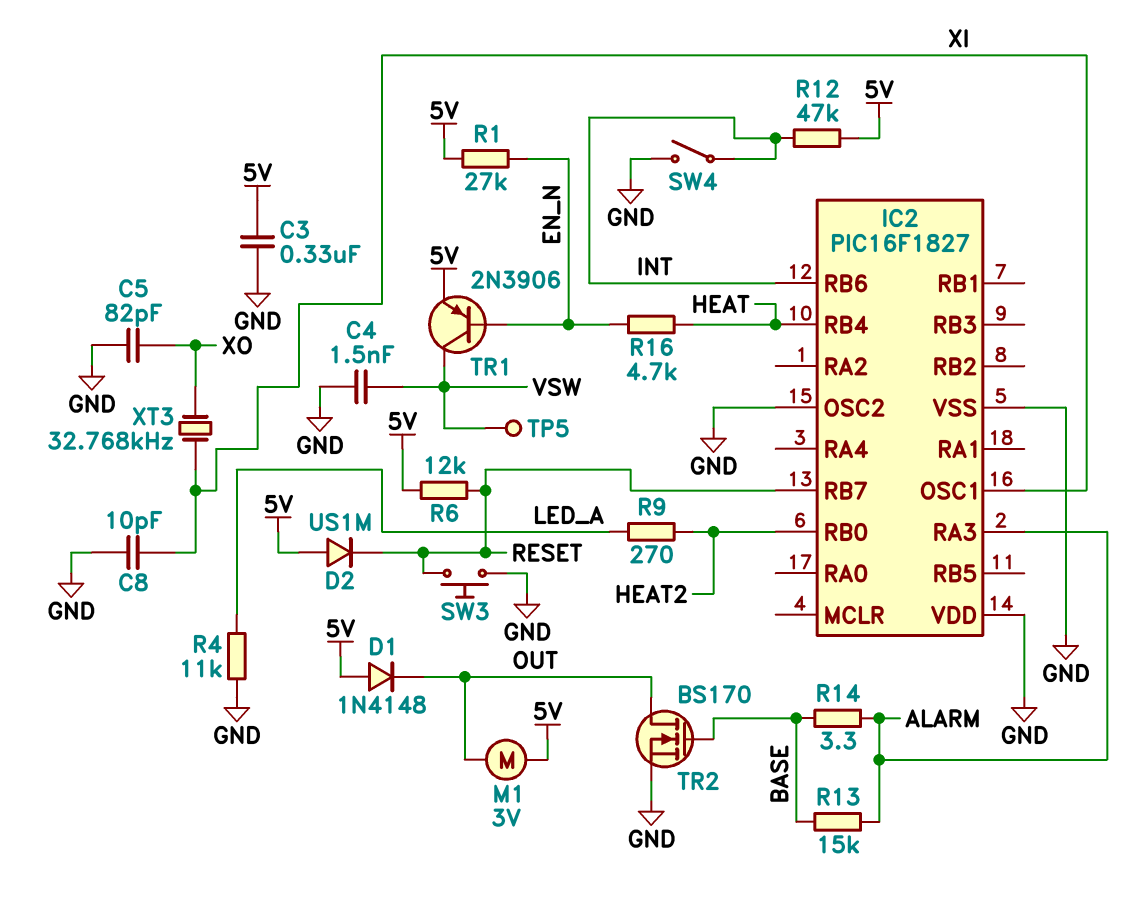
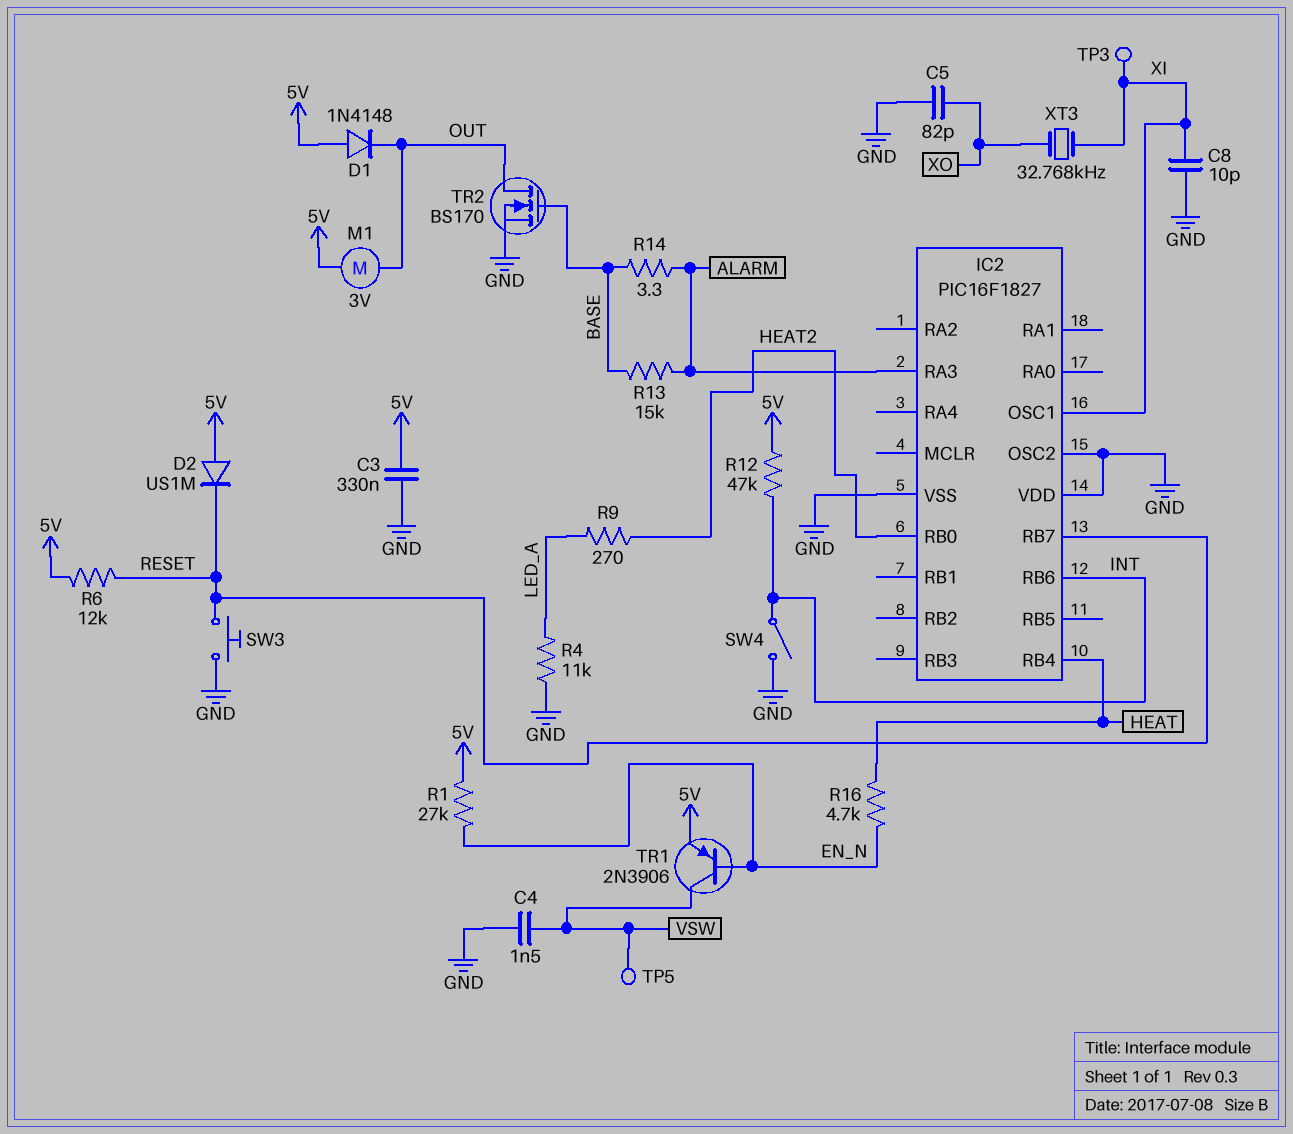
TP3: none -> test point (XI)

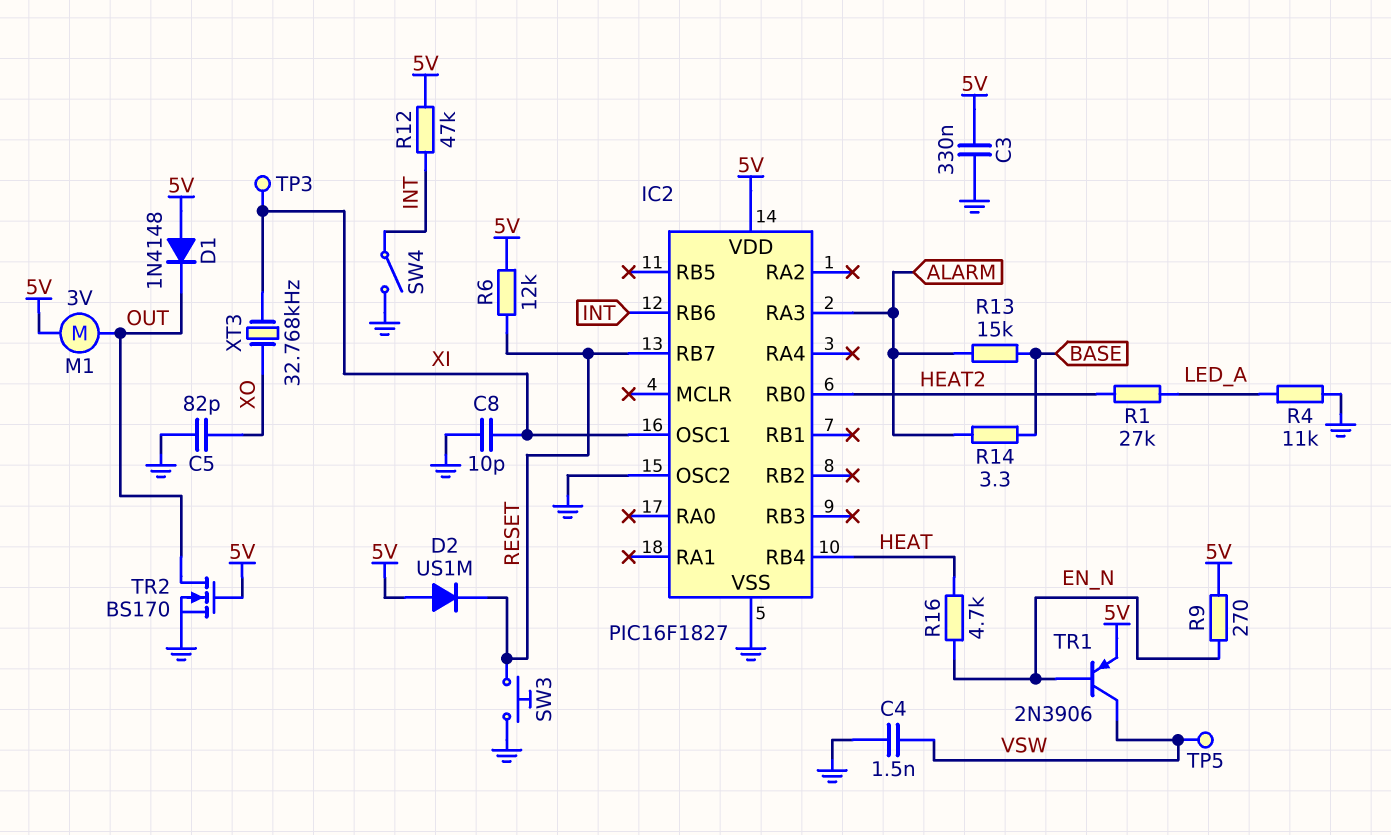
IC2 pin VDD: GND -> 5V
R1: 27k (5V, EN_N) -> 27k (HEAT2, LED_A)
R9: 270 (HEAT2, LED_A) -> 270 (5V, EN_N)
TR2: NMOS BS170 (G BASE, D OUT, S GND) -> NMOS BS170 (G 5V, D OUT, S GND)

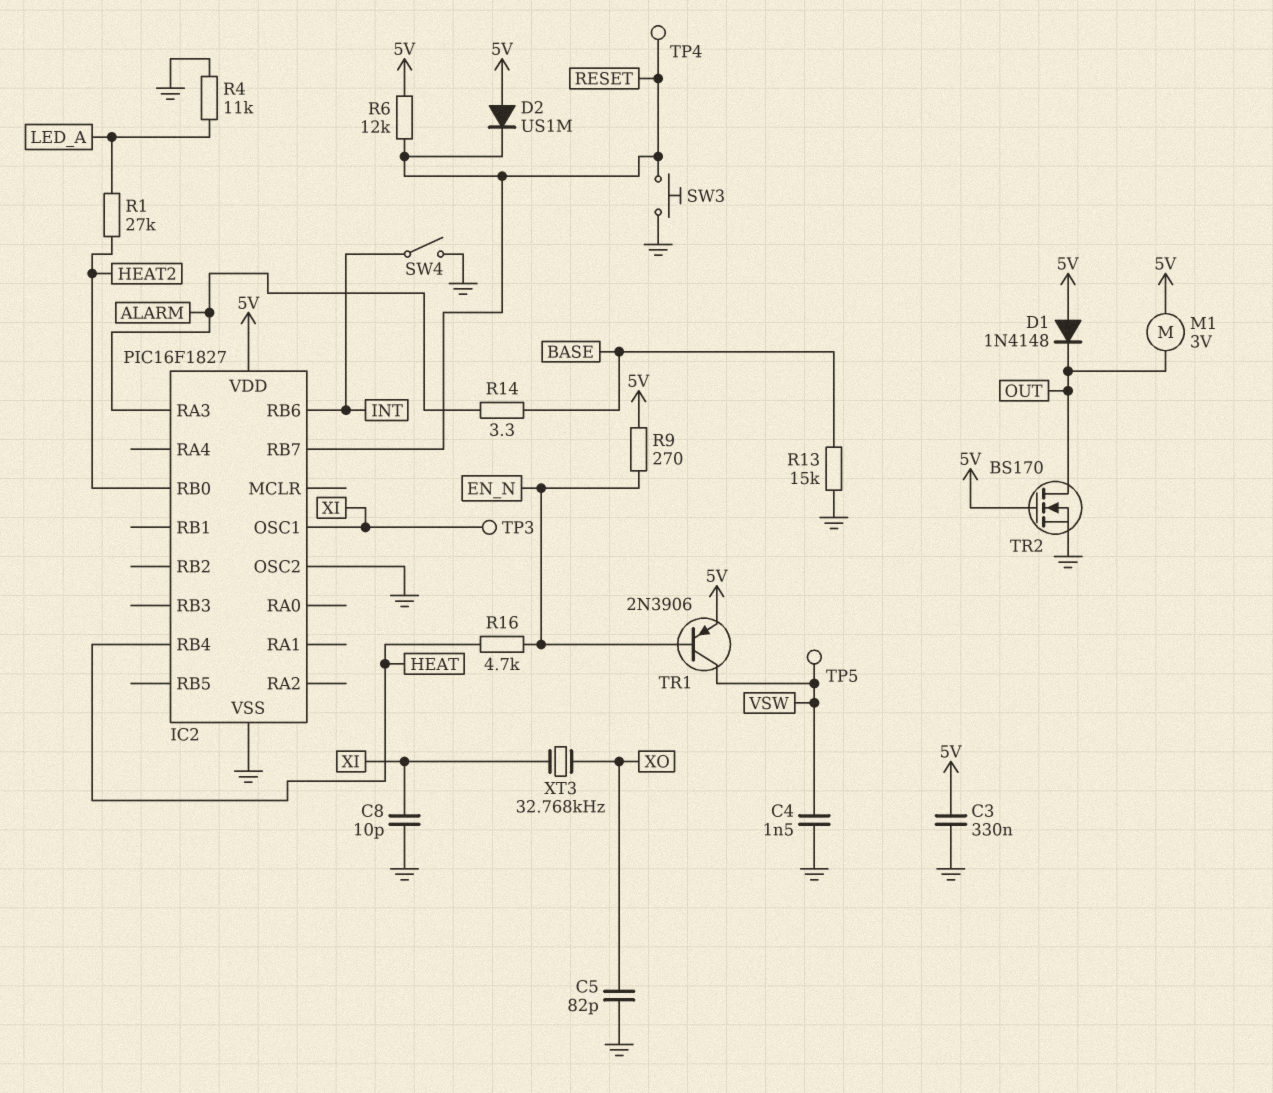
R12: 47k (5V, INT) -> none
R13: 15k (ALARM, BASE) -> 15k (BASE, GND)
TP4: none -> test point (RESET)

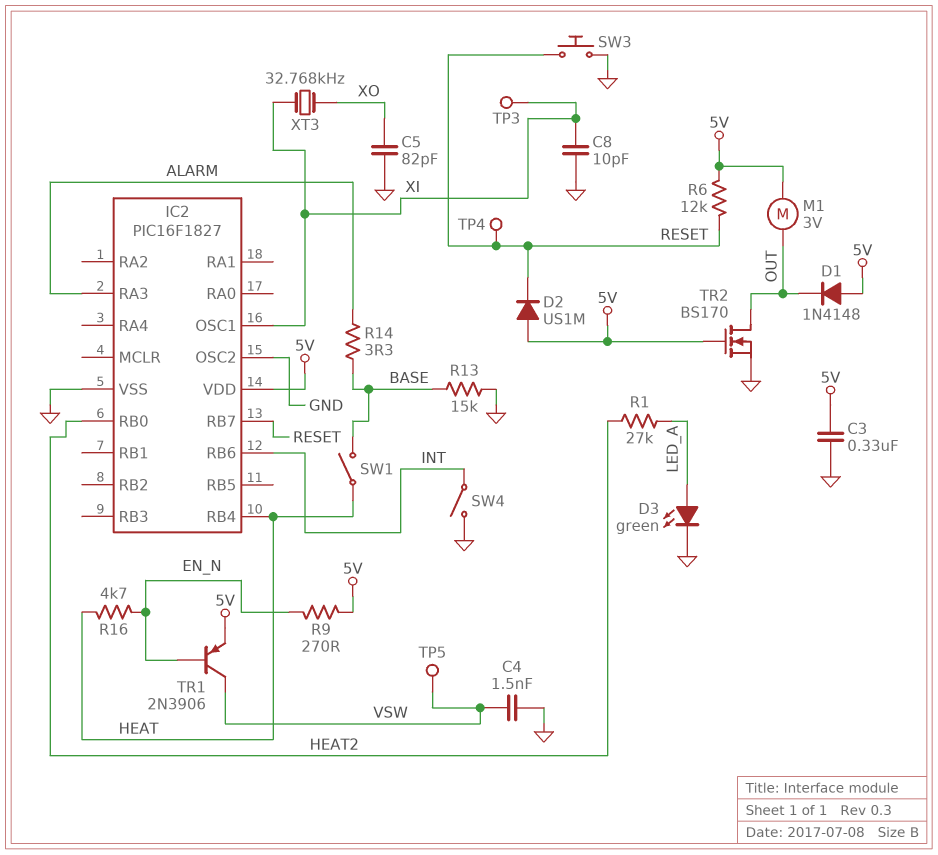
D3: none -> LED green (A LED_A, K GND)
R4: 11k (GND, LED_A) -> none
SW1: none -> switch (BASE, HEAT)

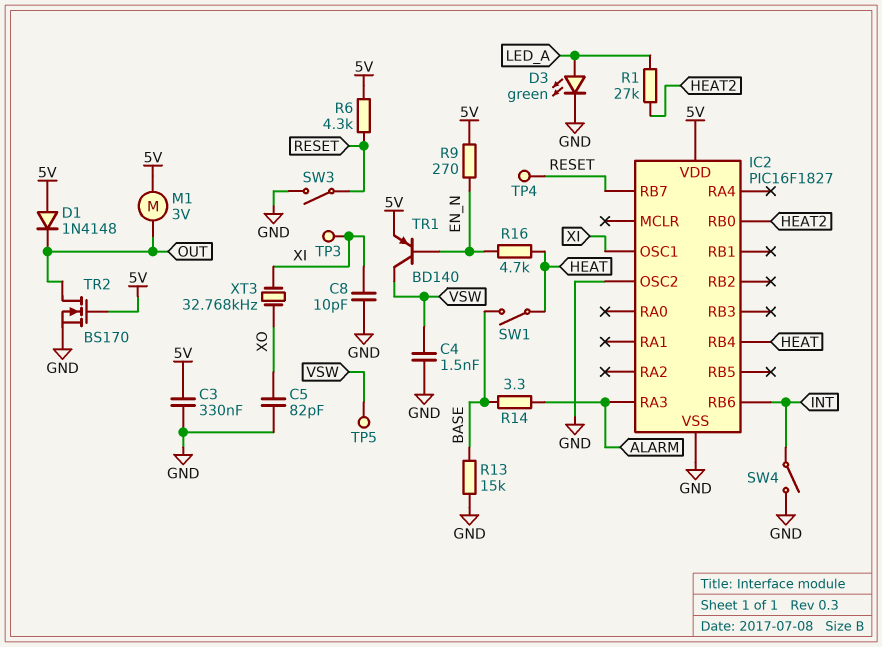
D2: diode US1M (A 5V, K RESET) -> none
R6: 12k (5V, RESET) -> 4.3k (5V, RESET)
SW3: button (GND, RESET) -> switch (GND, RESET)
TR1: PNP 2N3906 (B EN_N, C VSW, E 5V) -> PNP BD140 (B EN_N, C VSW, E 5V)

